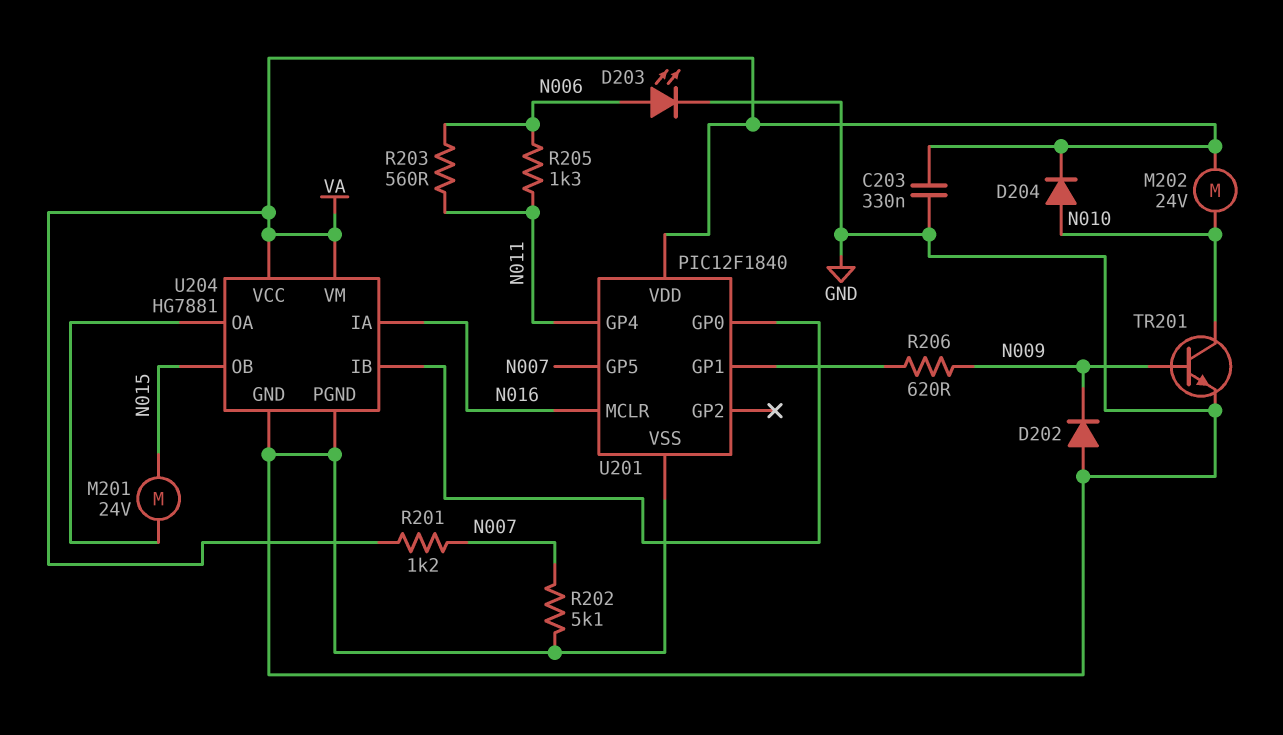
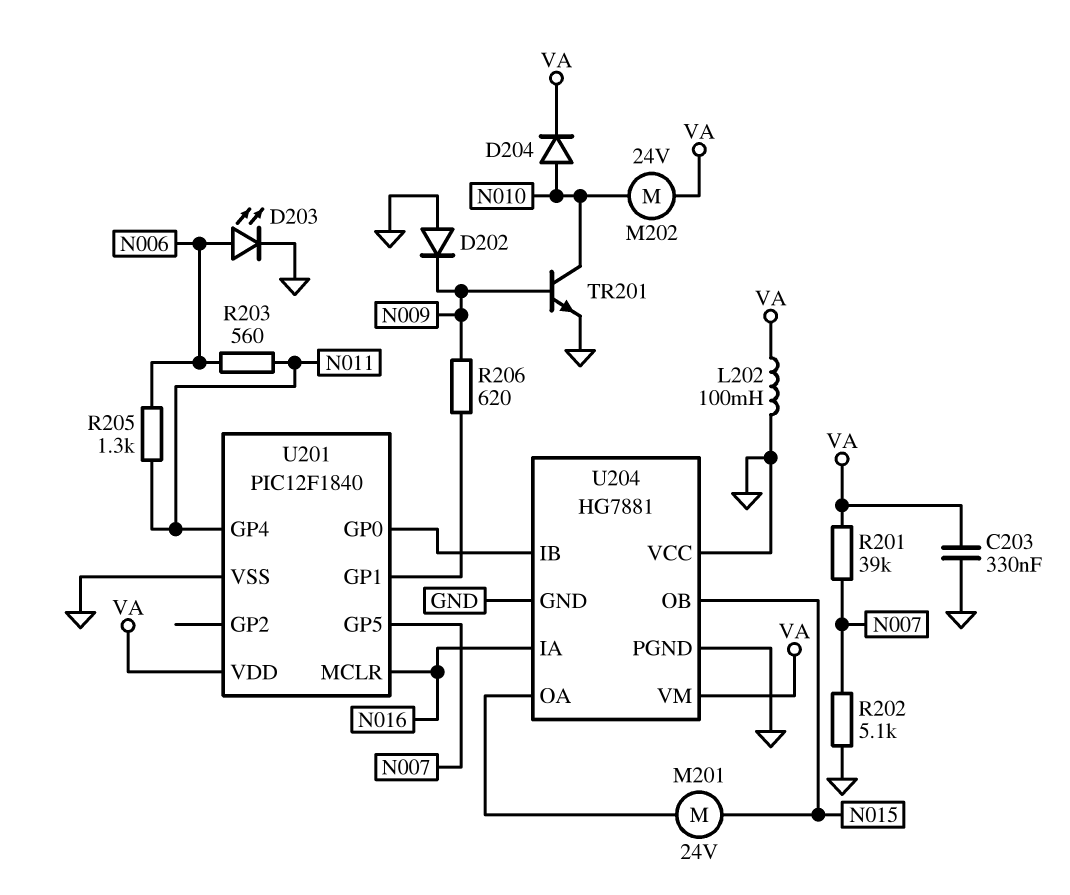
L202: none -> 100mH (GND, VA)
R201: 1.2k (N007, VA) -> 39k (N007, VA)
U204 pin VCC: VA -> GND

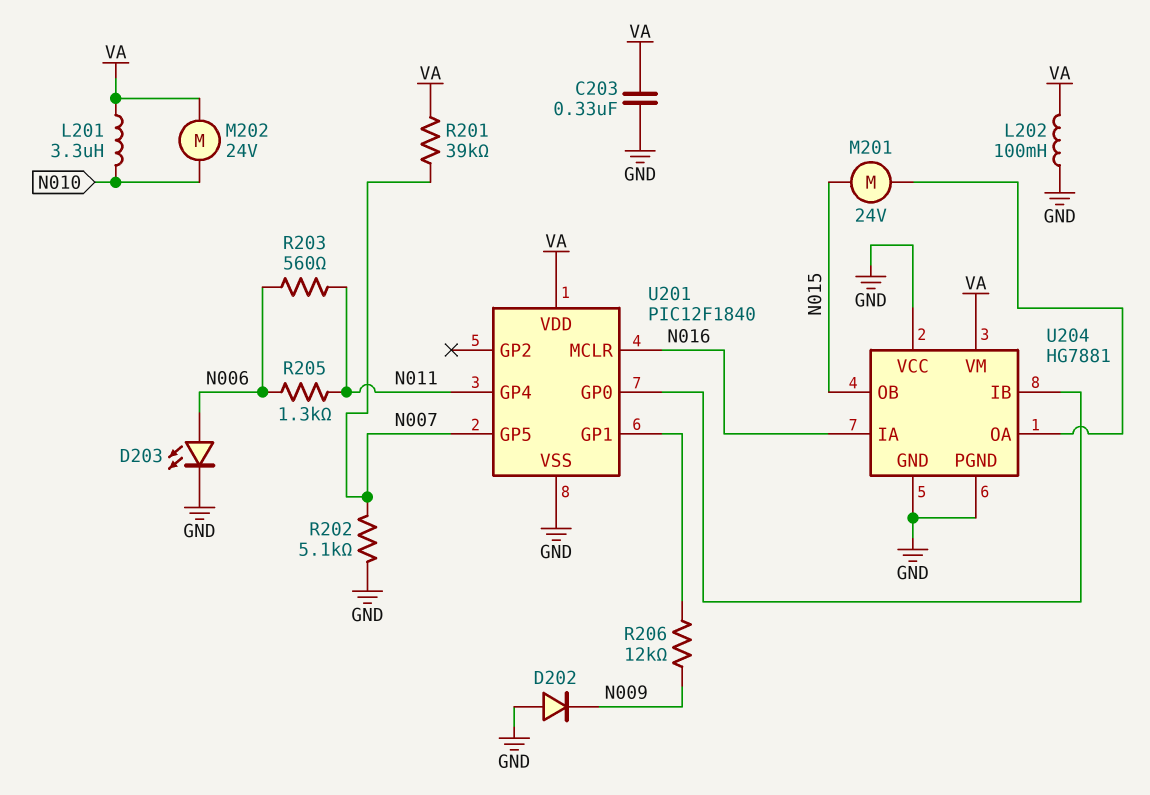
D204: diode (A N010, K VA) -> none
L201: none -> 3.3uH (N010, VA)
R206: 620 (N009, U201/GP1) -> 12k (N009, U201/GP1)
TR201: NPN (B N009, C N010, E GND) -> none

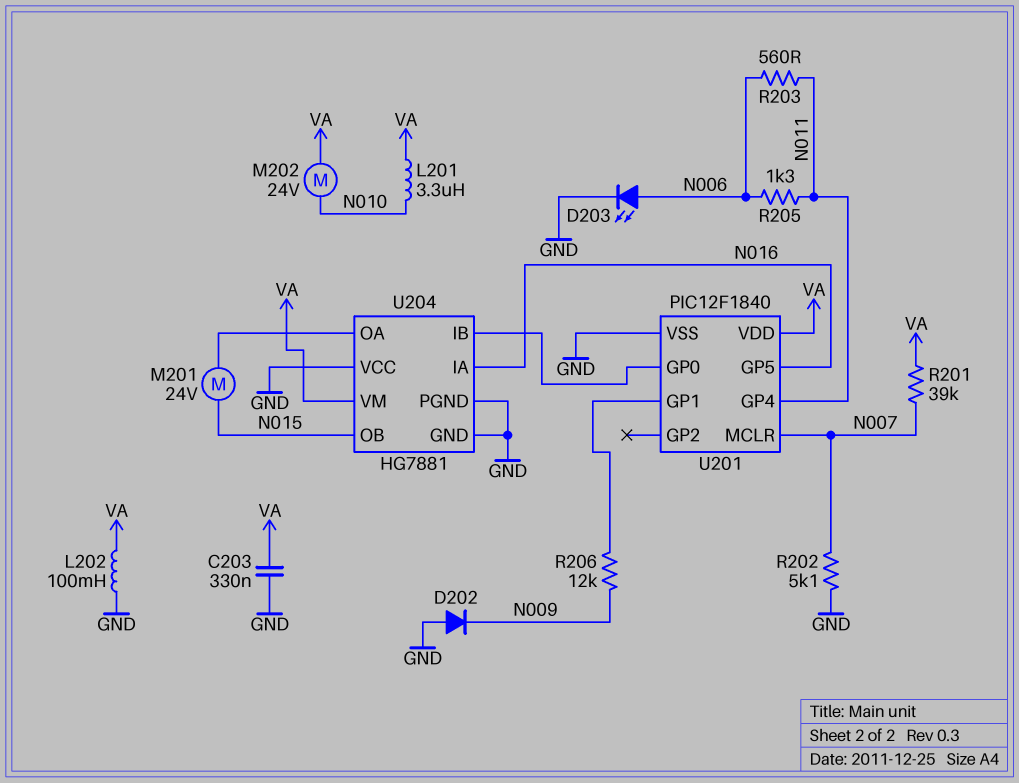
U201 pin GP5: N007 -> N016
U201 pin MCLR: N016 -> N007

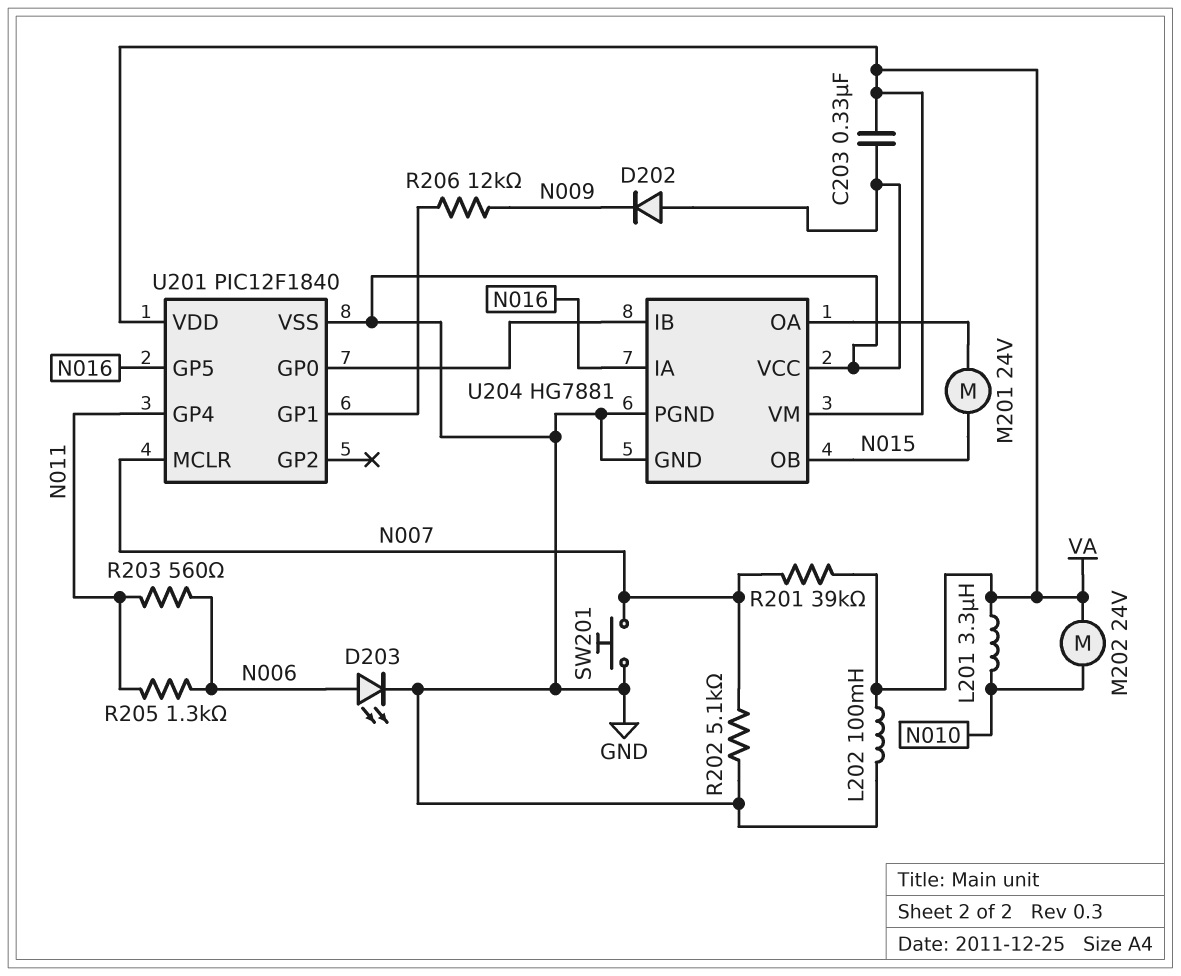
SW201: none -> button (GND, N007)

